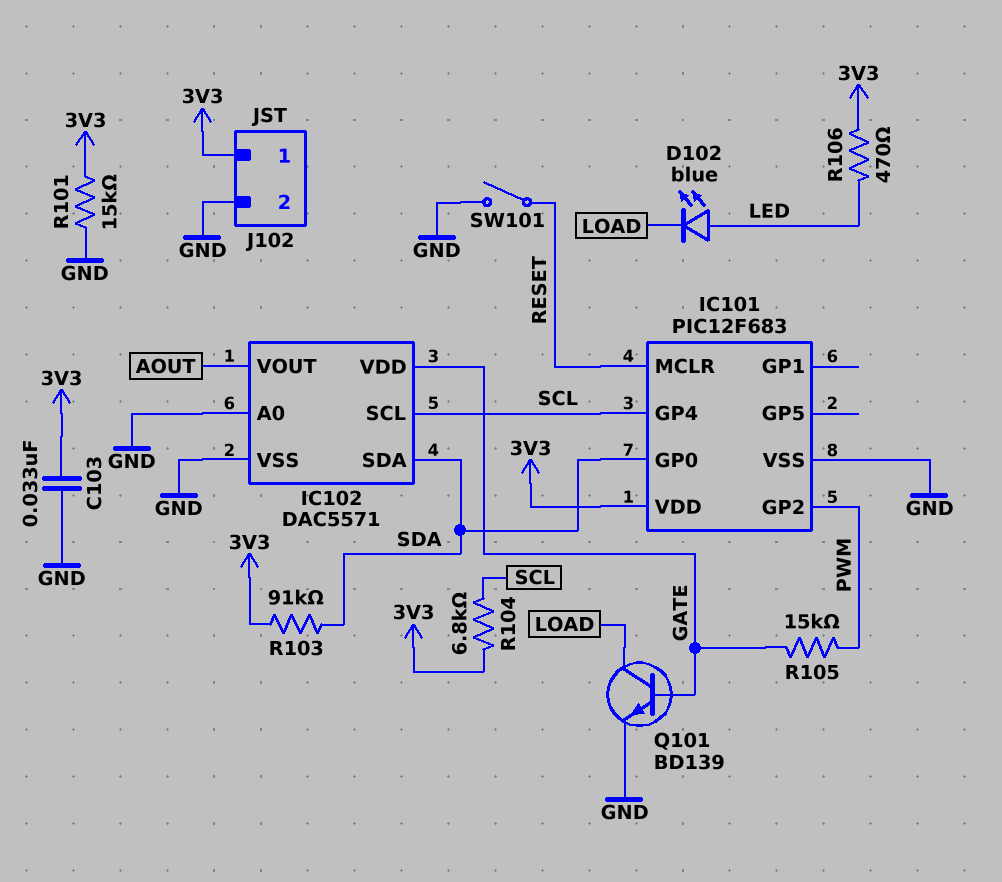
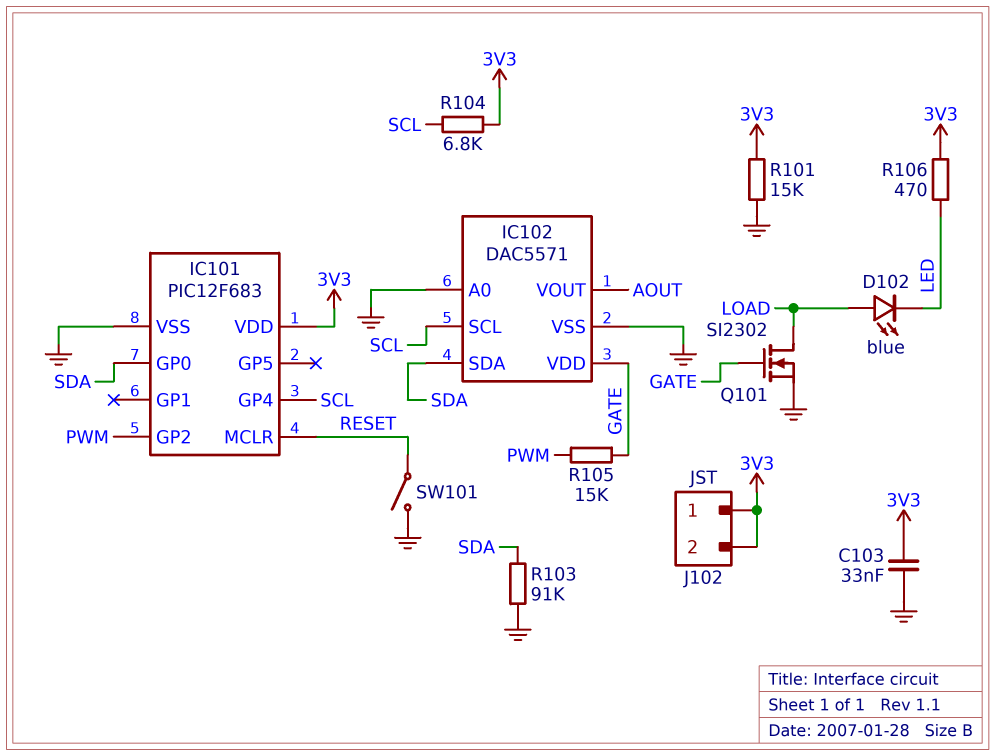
D102: LED blue (A LED, K LOAD) -> LED blue (A LOAD, K LED)
J102 pin 2: GND -> 3V3
Q101: NPN BD139 (B GATE, C LOAD, E GND) -> NMOS SI2302 (G GATE, D LOAD, S GND)
R103: 91k (3V3, SDA) -> 91k (GND, SDA)

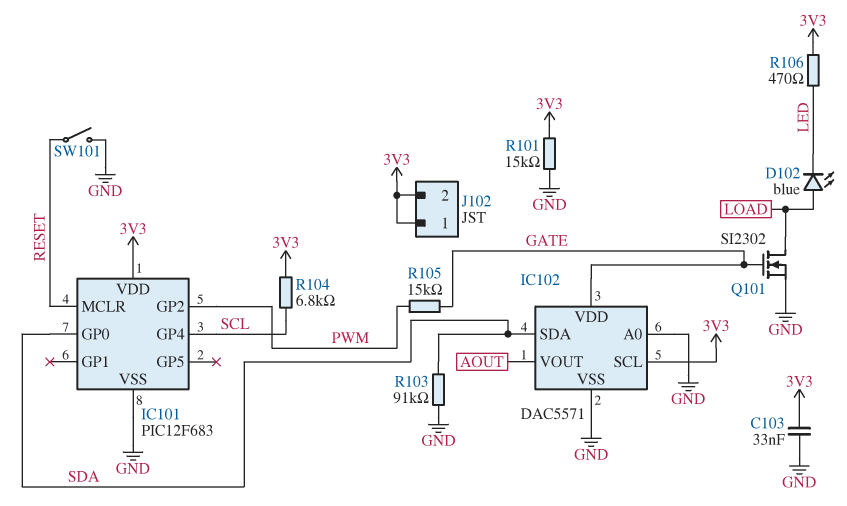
IC102 pin SCL: SCL -> 3V3

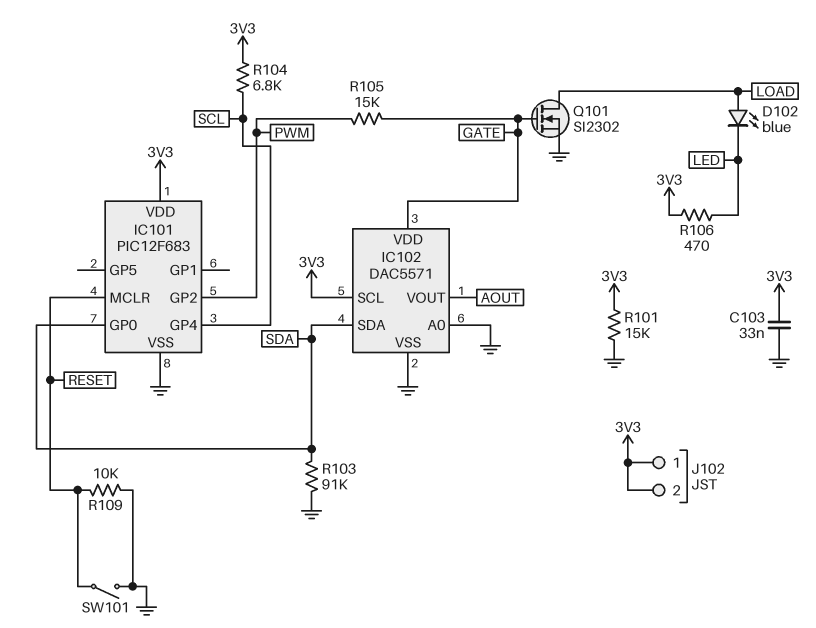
R109: none -> 10k (GND, RESET)

